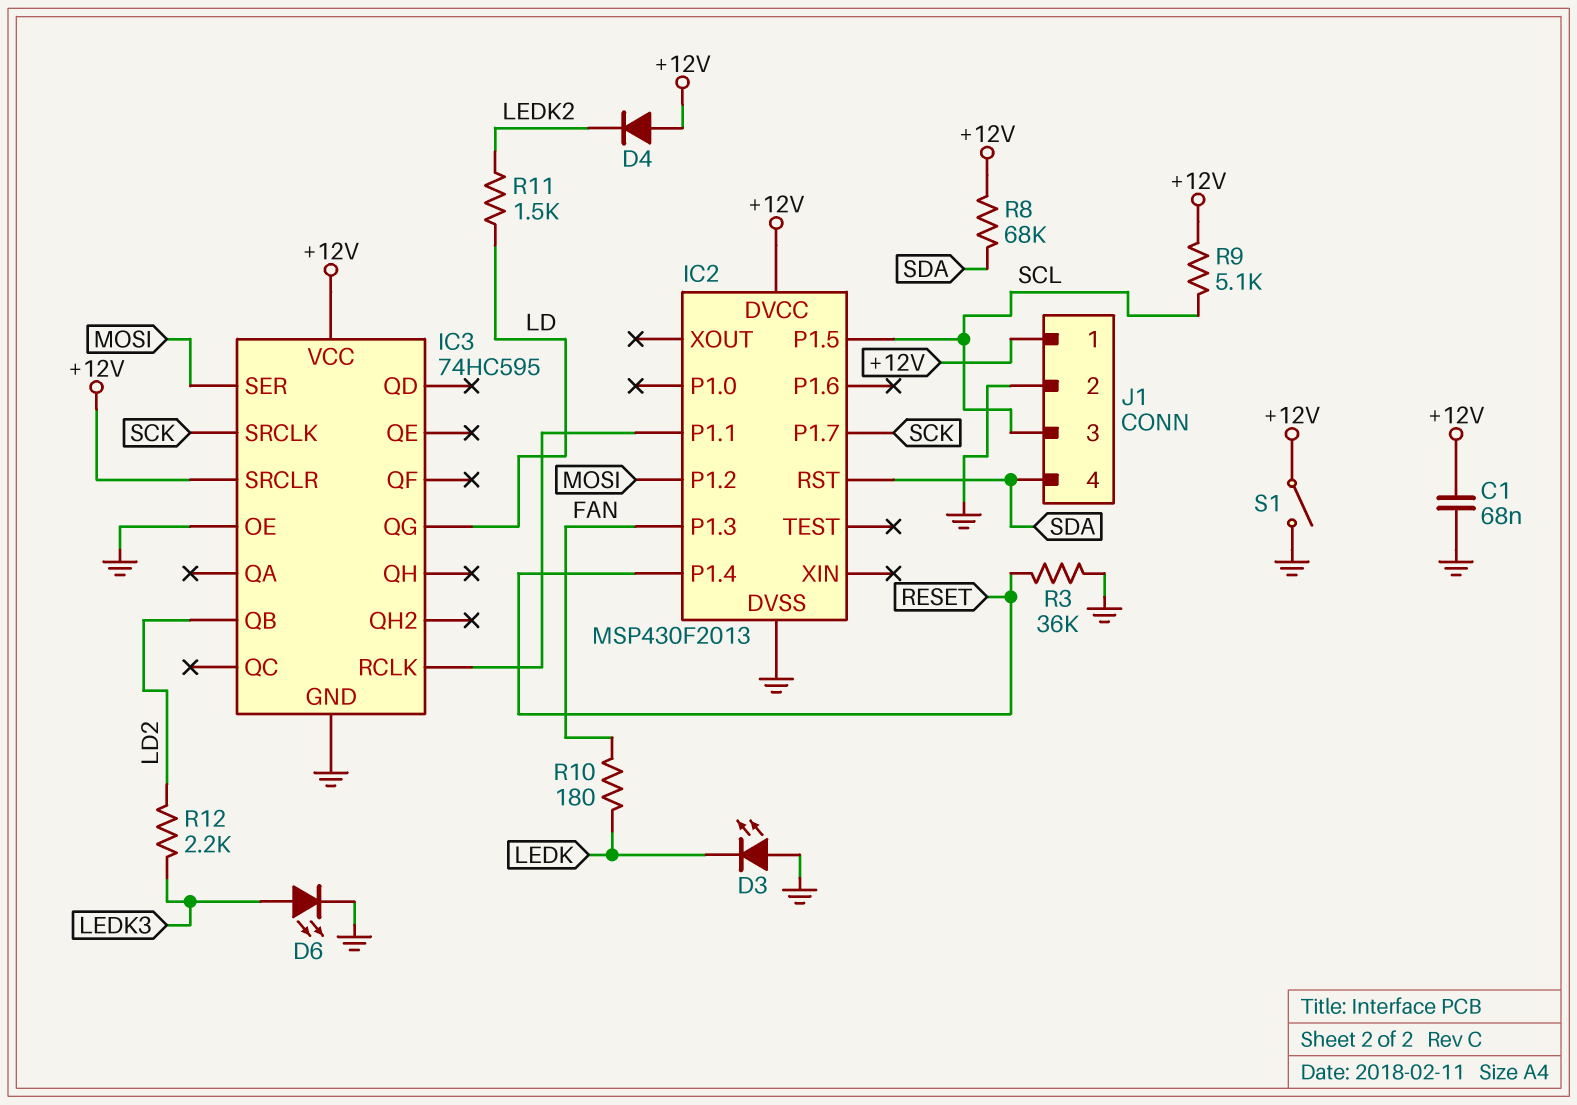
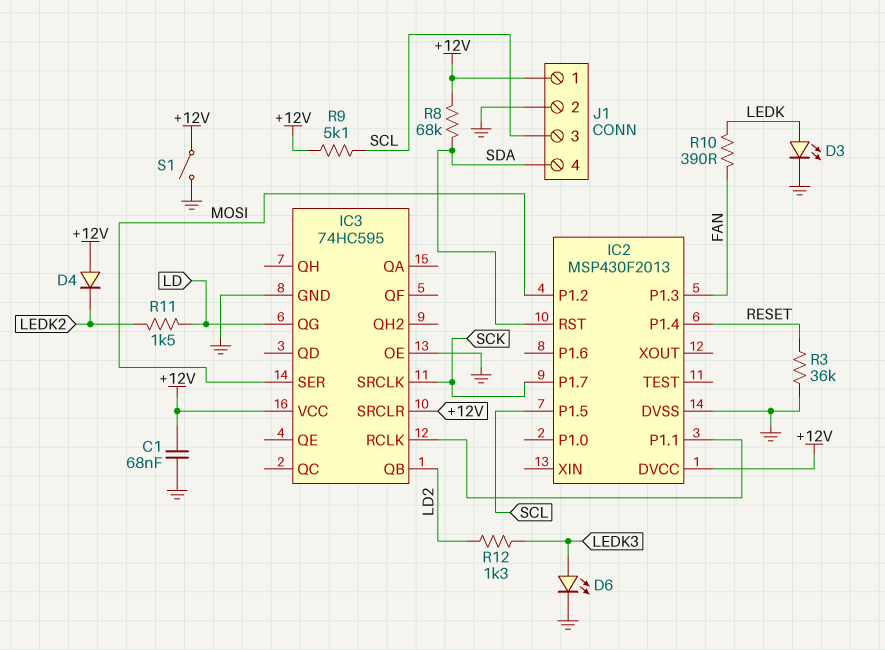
D3: LED (A GND, K LEDK) -> LED (A LEDK, K GND)
R10: 180 (FAN, LEDK) -> 390 (FAN, LEDK)
R12: 2.2k (LD2, LEDK3) -> 1.3k (LD2, LEDK3)

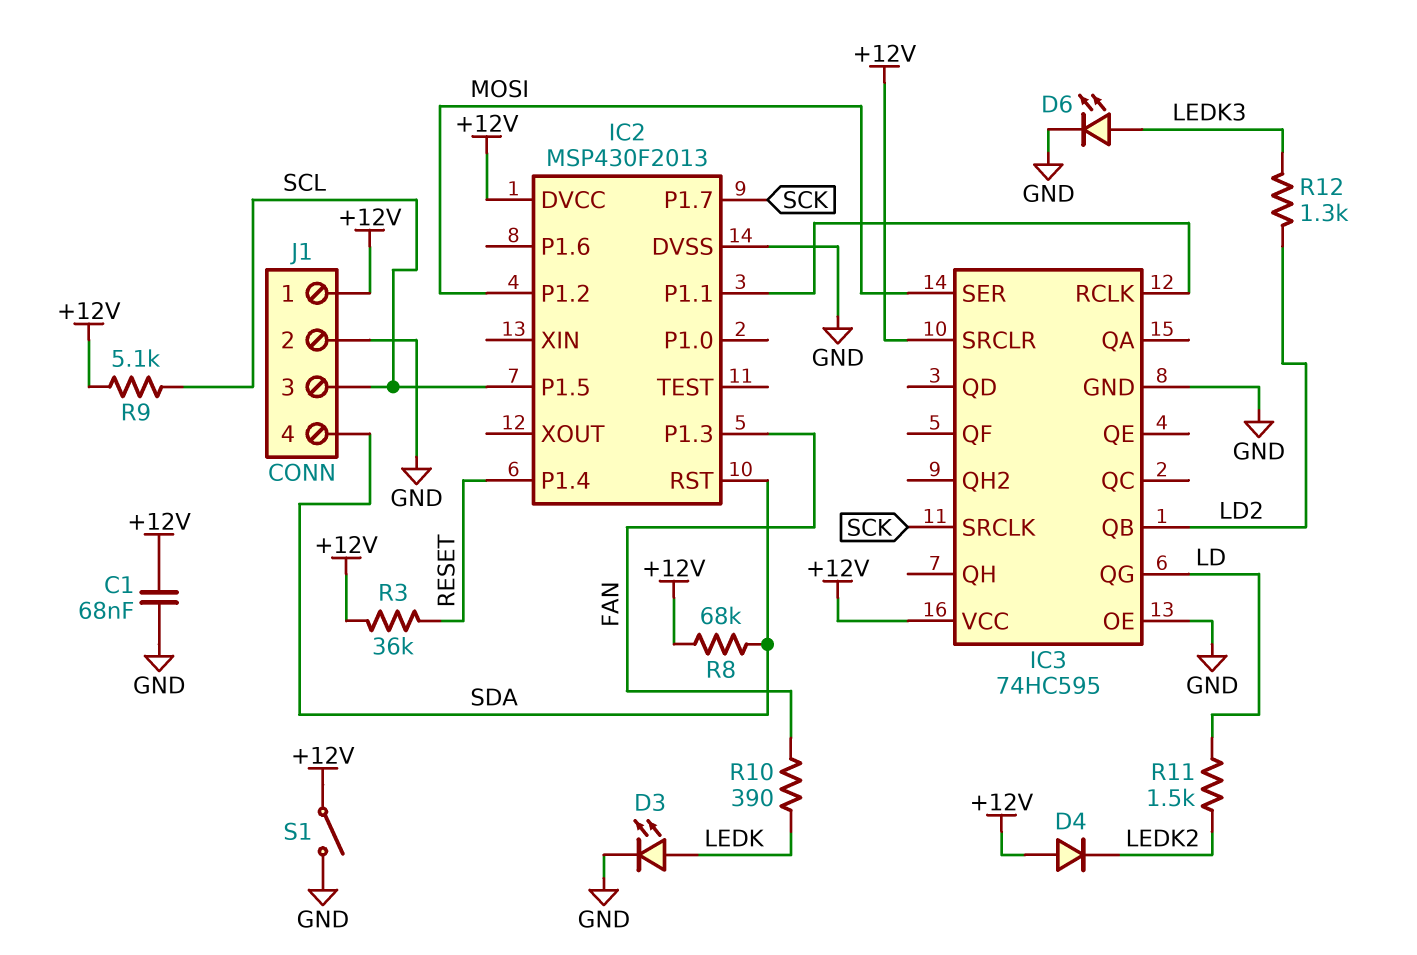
R3: 36k (GND, RESET) -> 36k (+12V, RESET)

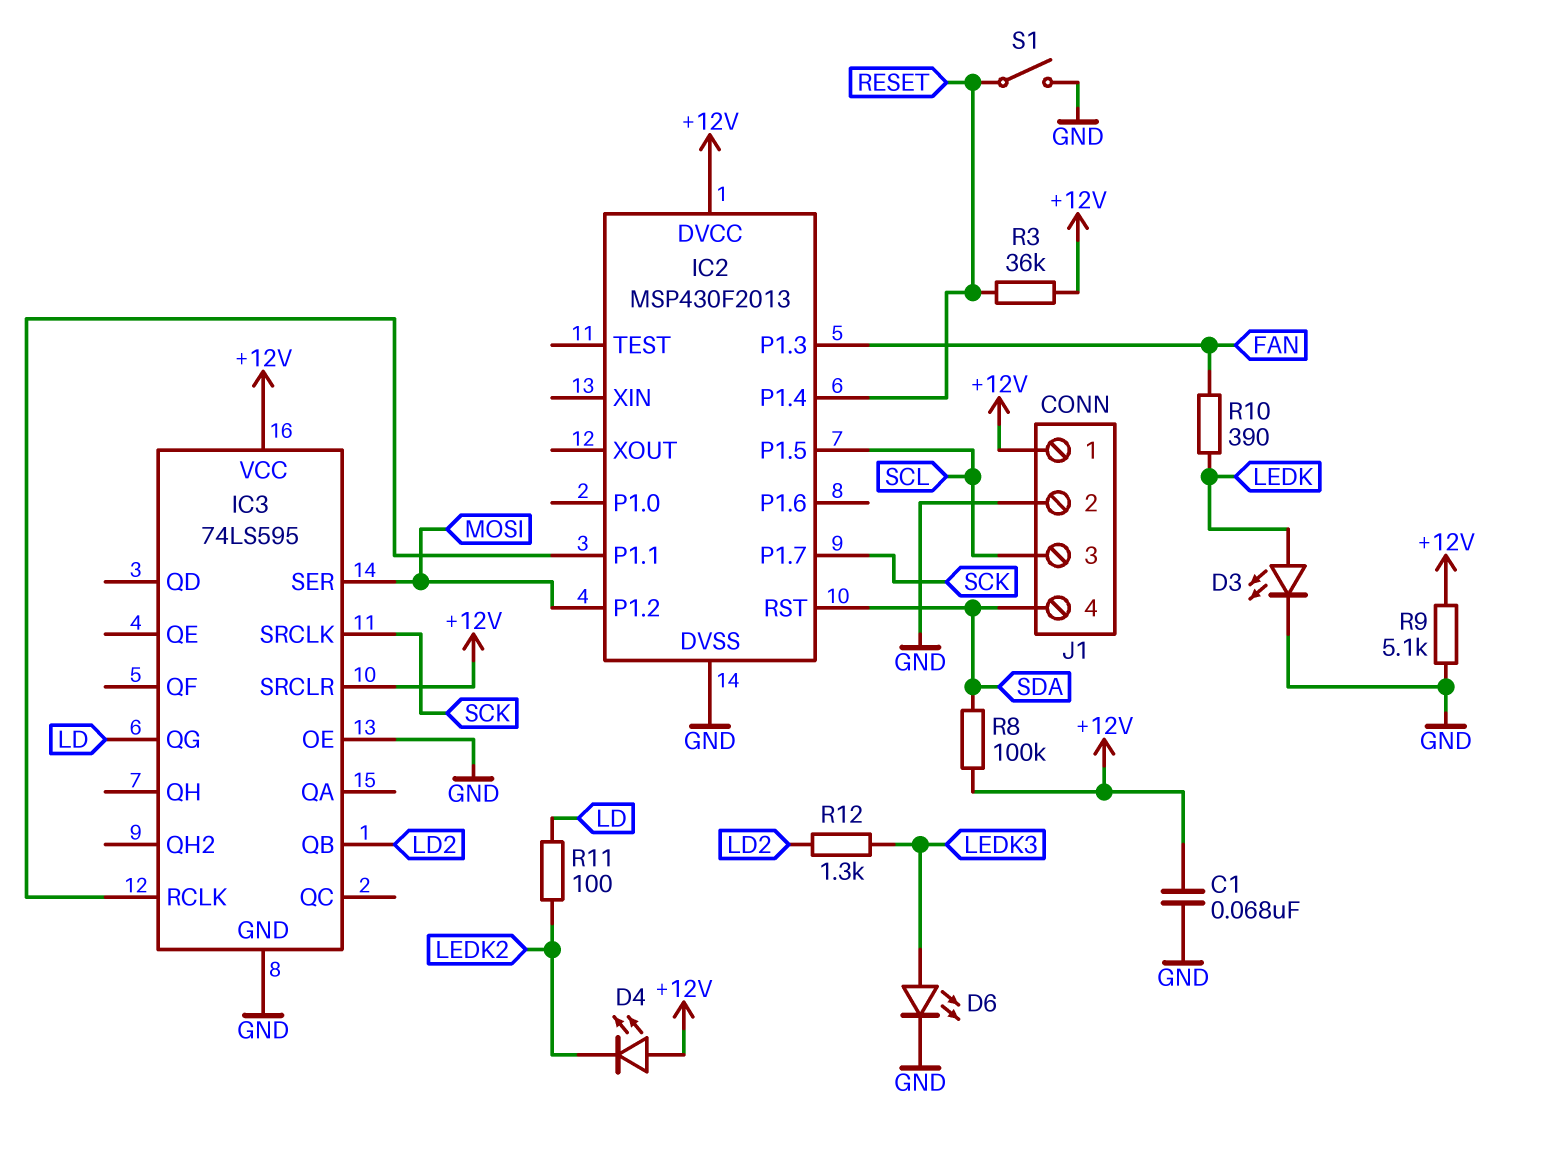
D4: diode (A +12V, K LEDK2) -> LED (A +12V, K LEDK2)
IC3: 74HC595 -> 74LS595
R8: 68k (+12V, SDA) -> 100k (+12V, SDA)
R9: 5.1k (+12V, SCL) -> 5.1k (+12V, GND)
R11: 1.5k (LD, LEDK2) -> 100 (LD, LEDK2)
S1: switch (+12V, GND) -> switch (GND, RESET)

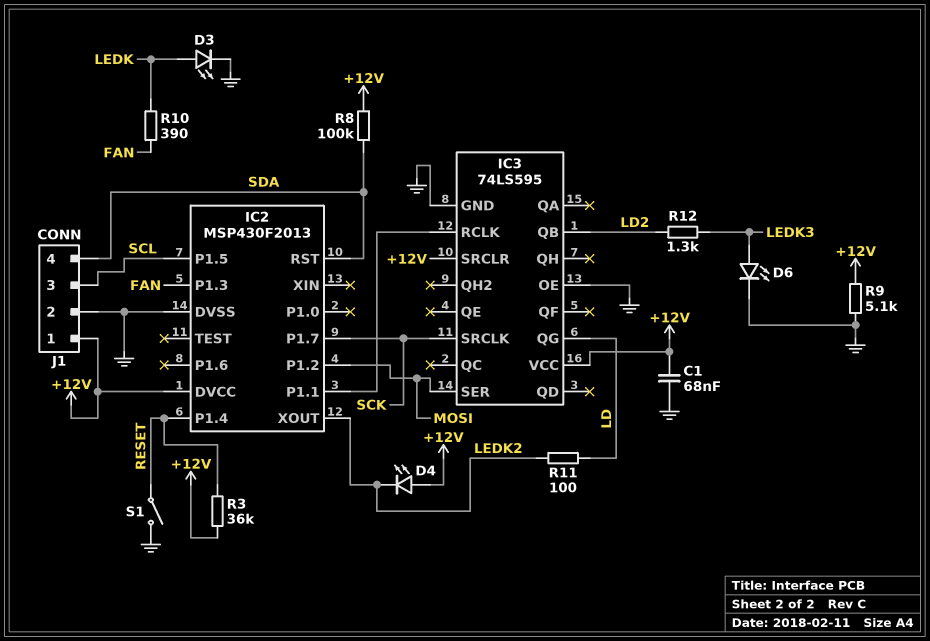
IC2 pin XOUT: none -> LEDK2

